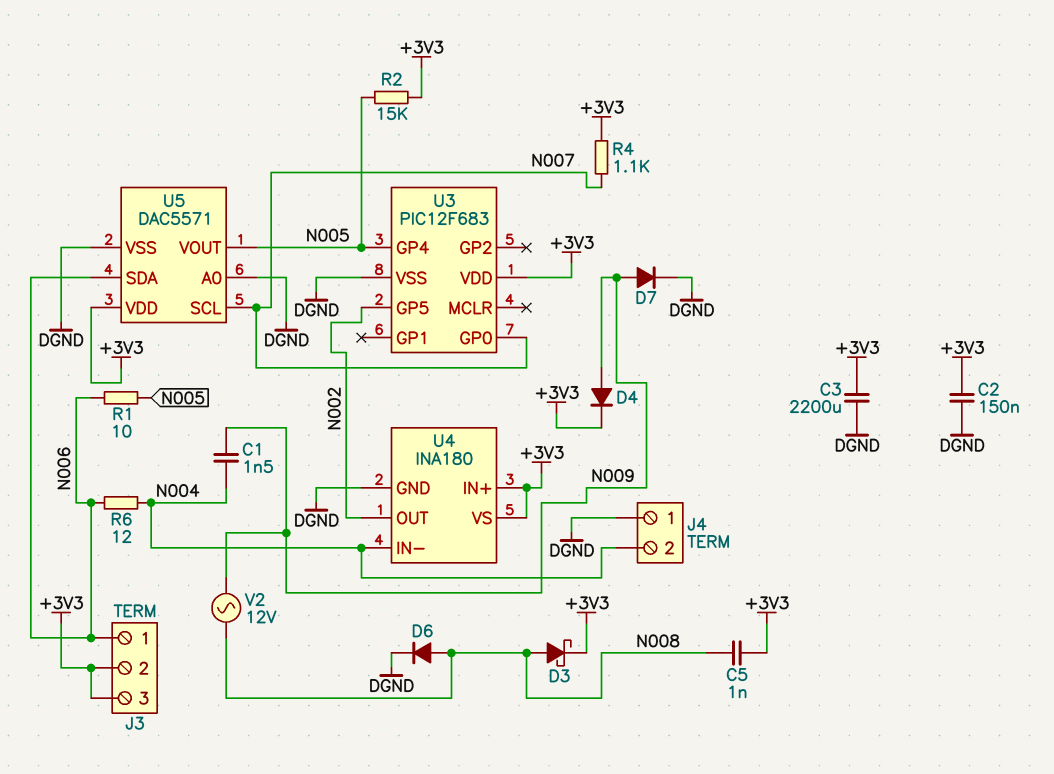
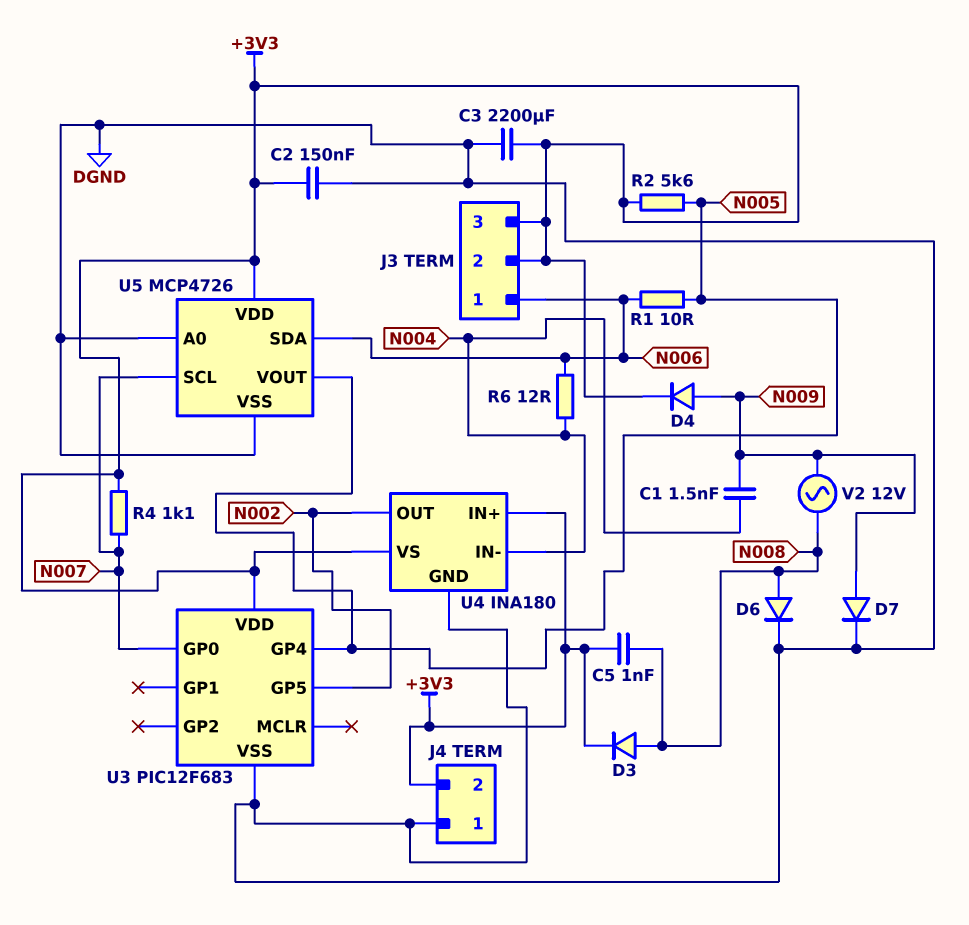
D3: schottky (A N008, K +3V3) -> diode (A N008, K +3V3)
J4 pin 2: N004 -> +3V3
R2: 15k (+3V3, N005) -> 5.6k (+3V3, N005)
U5: DAC5571 -> MCP4726

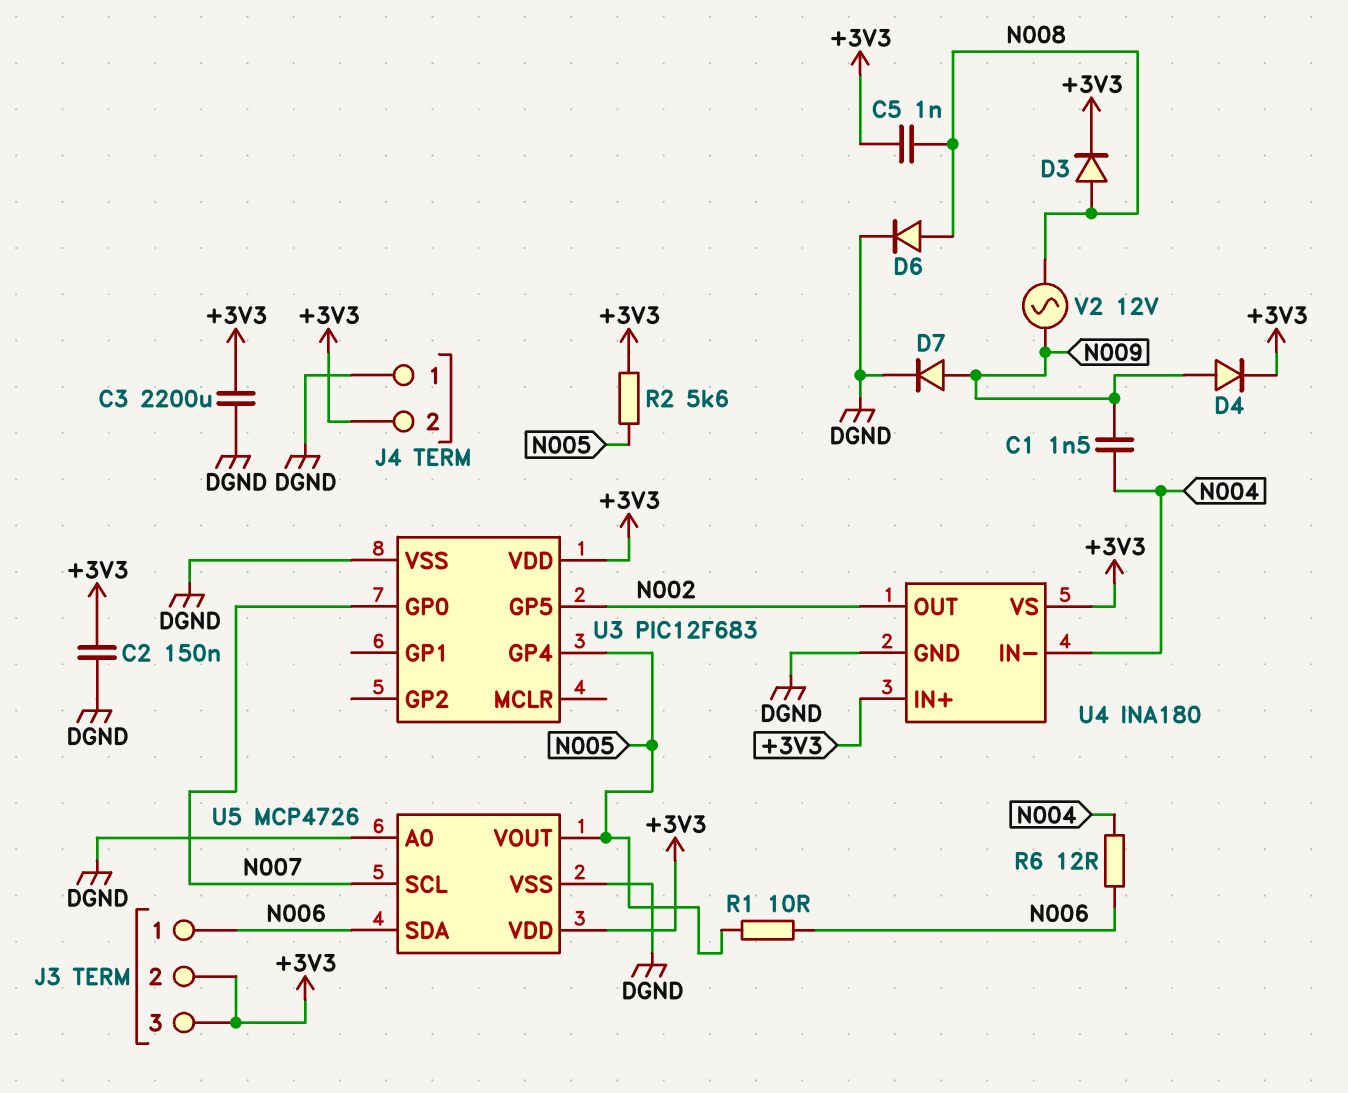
R4: 1.1k (+3V3, N007) -> none

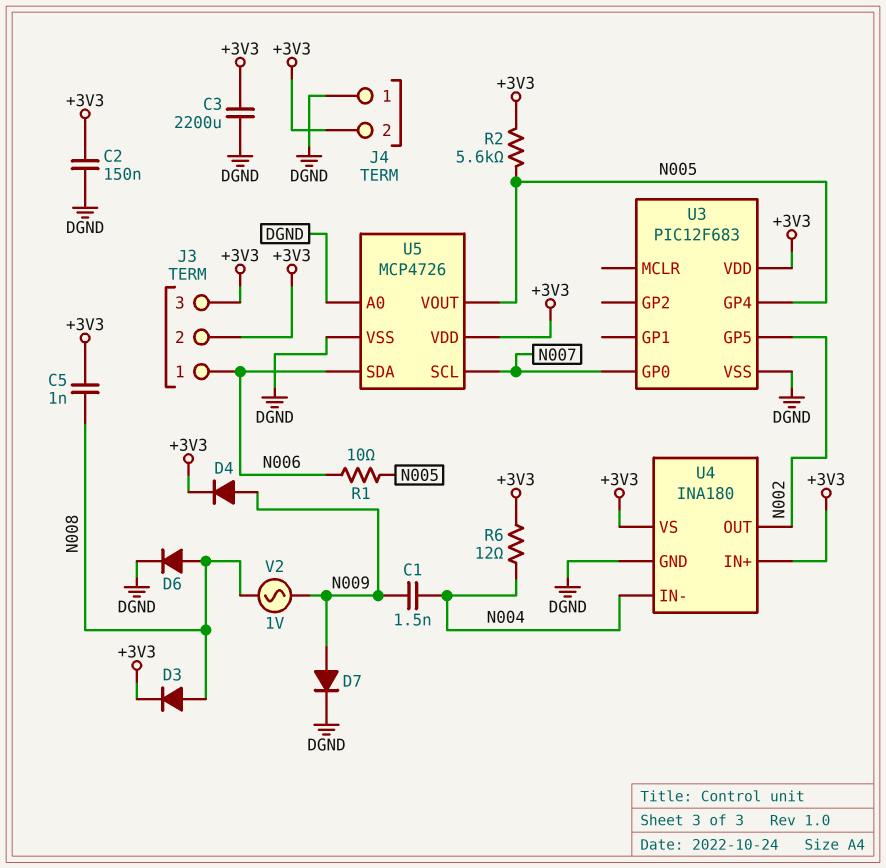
R6: 12 (N004, N006) -> 12 (+3V3, N004)
V2: AC 12V (N008, N009) -> AC 1V (N008, N009)

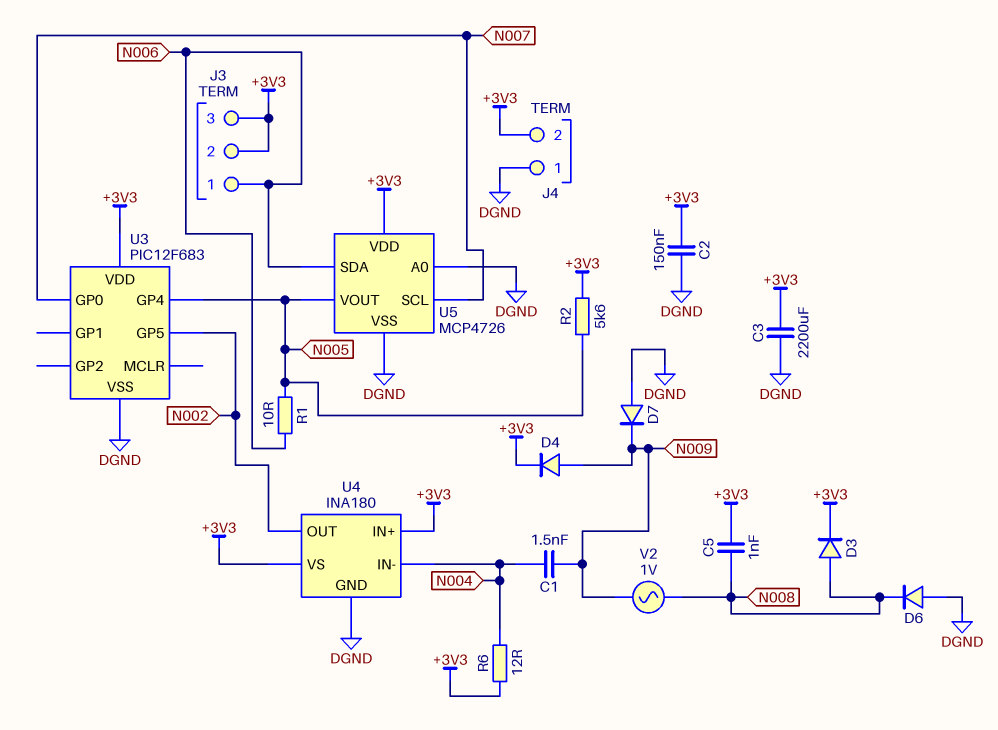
D6: diode (A N008, K DGND) -> diode (A DGND, K N008)
D7: diode (A N009, K DGND) -> diode (A DGND, K N009)

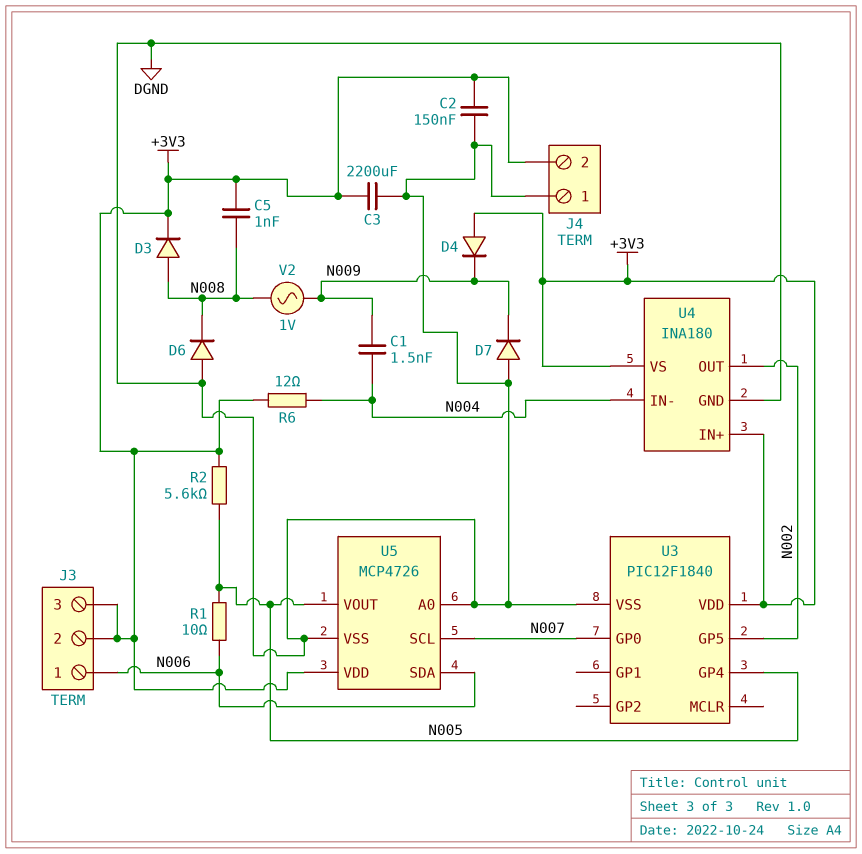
D4: diode (A N009, K +3V3) -> diode (A +3V3, K N009)
U3: PIC12F683 -> PIC12F1840

